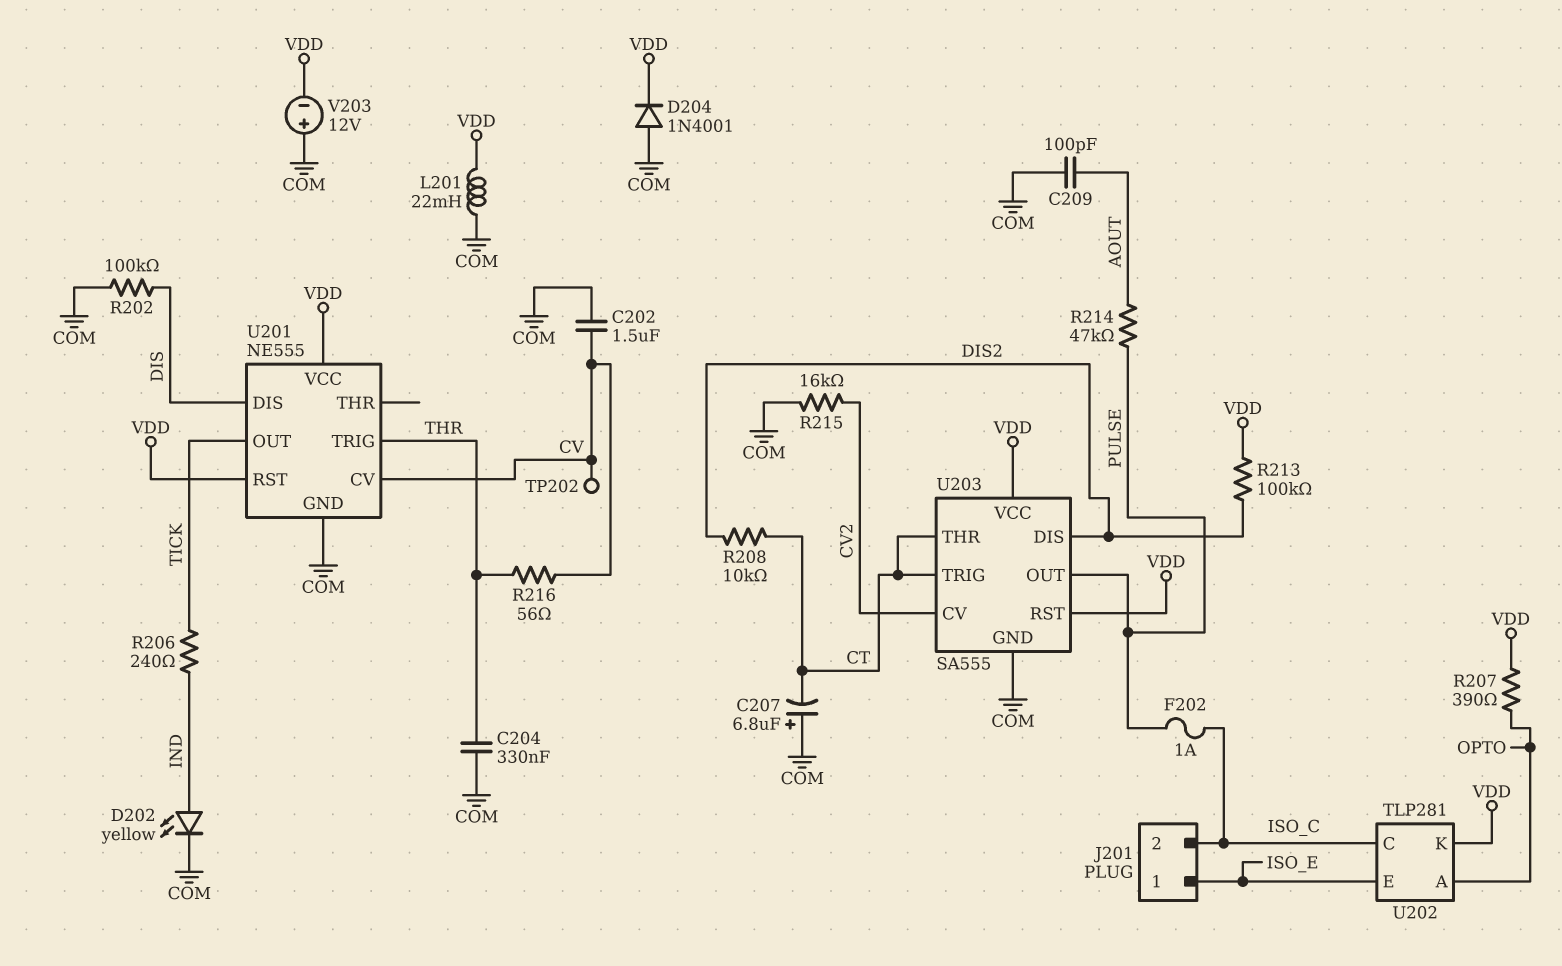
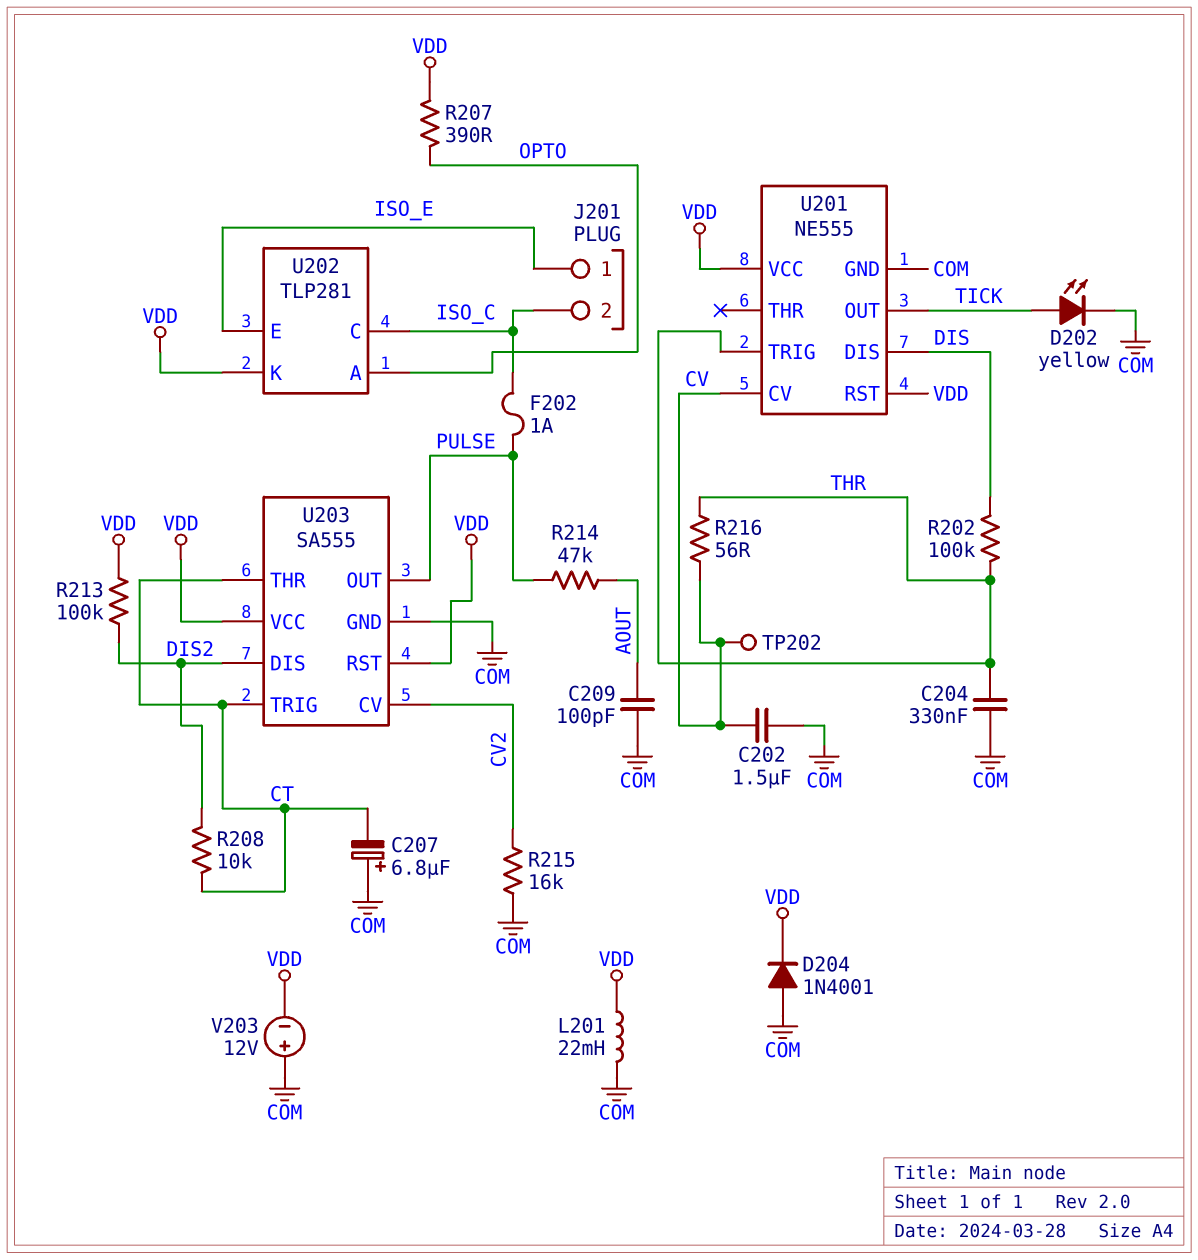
D202: LED yellow (A IND, K COM) -> LED yellow (A TICK, K COM)
R202: 100k (COM, DIS) -> 100k (DIS, THR)
R206: 240 (IND, TICK) -> none

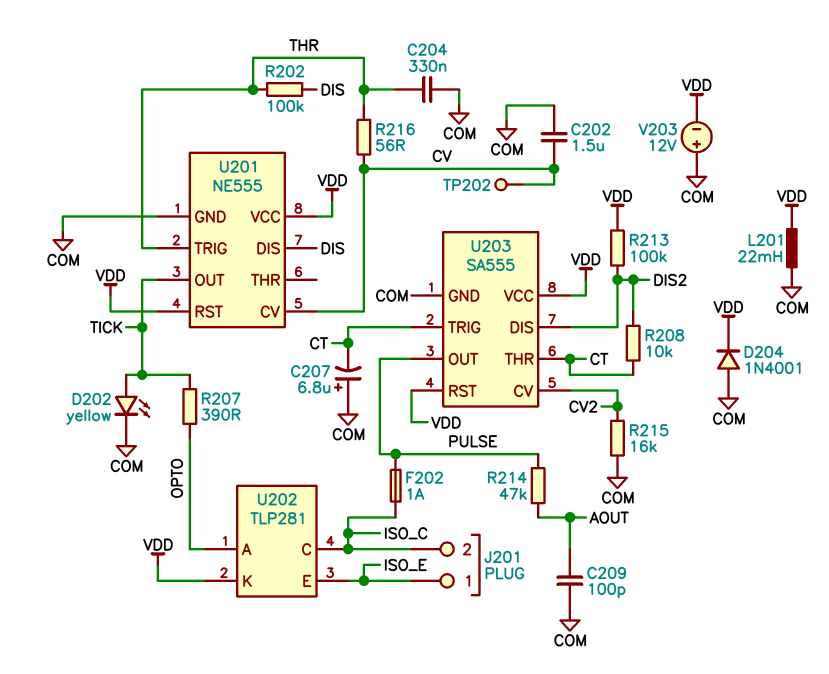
R207: 390 (OPTO, VDD) -> 390 (OPTO, TICK)

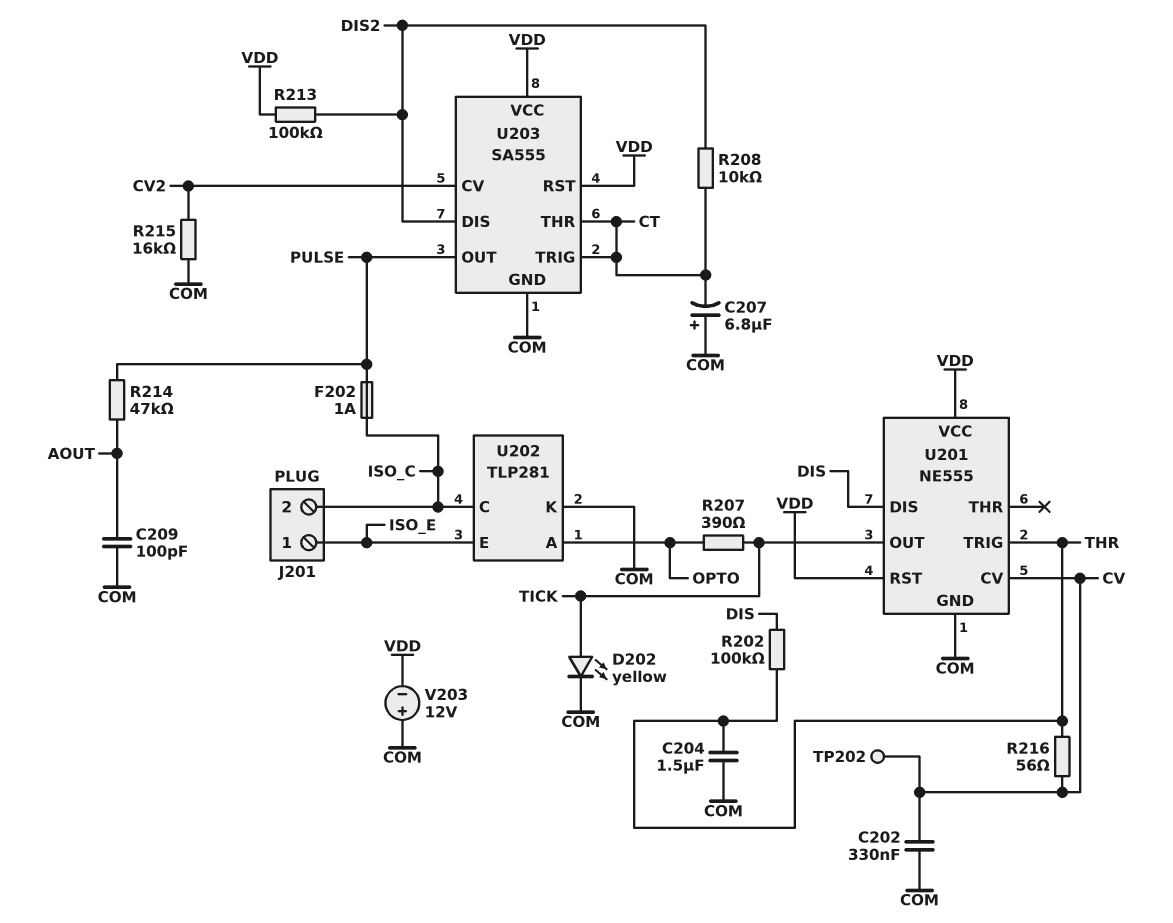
C202: 1.5uF (COM, CV) -> 330nF (COM, CV)
C204: 330nF (COM, THR) -> 1.5uF (COM, THR)
D204: diode 1N4001 (A COM, K VDD) -> none
L201: 22mH (COM, VDD) -> none
U202 pin K: VDD -> COM

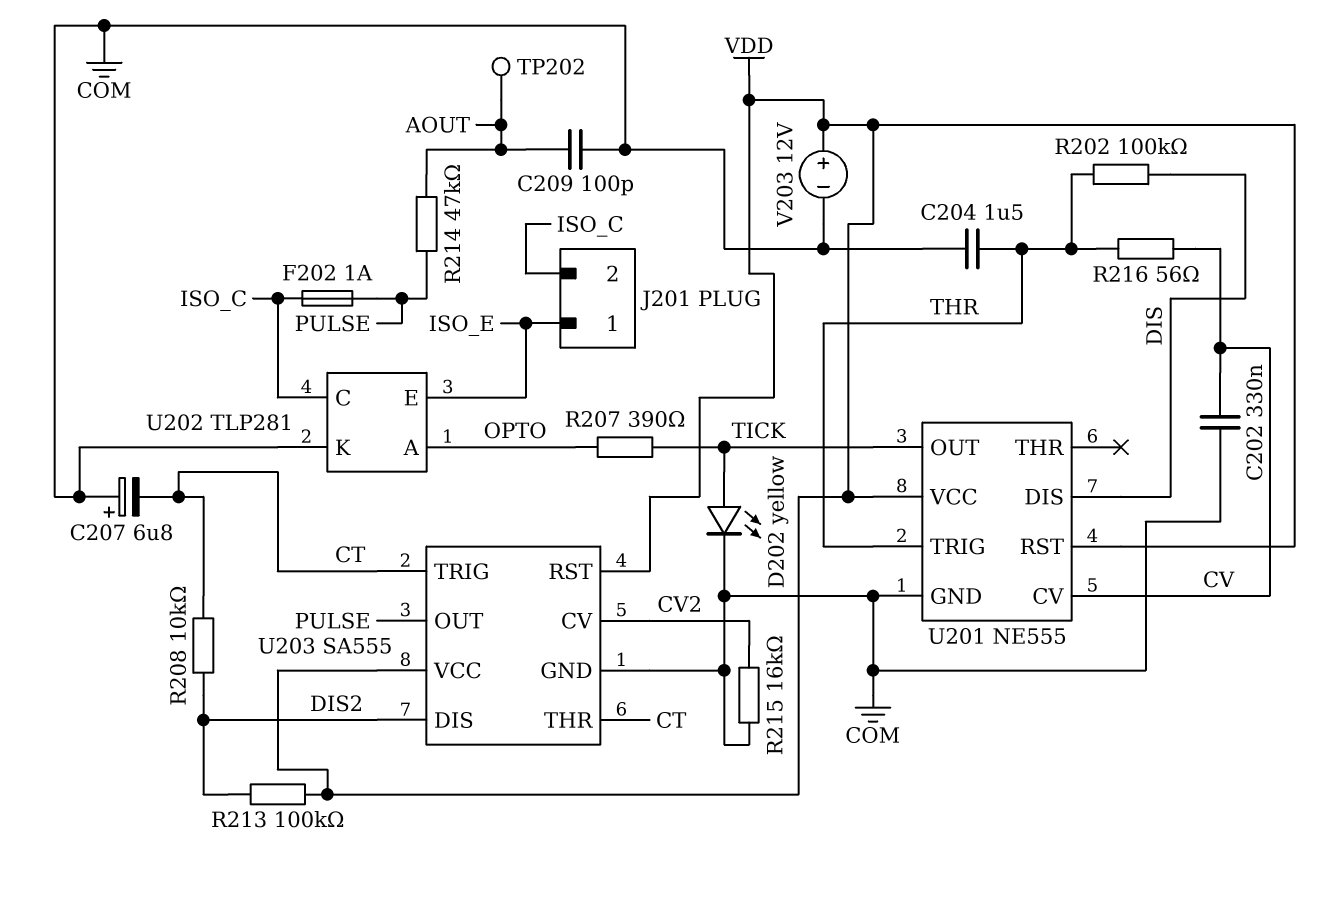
TP202: test point (CV) -> test point (AOUT)
V203: 12V (plus COM, minus VDD) -> 12V (plus VDD, minus COM)

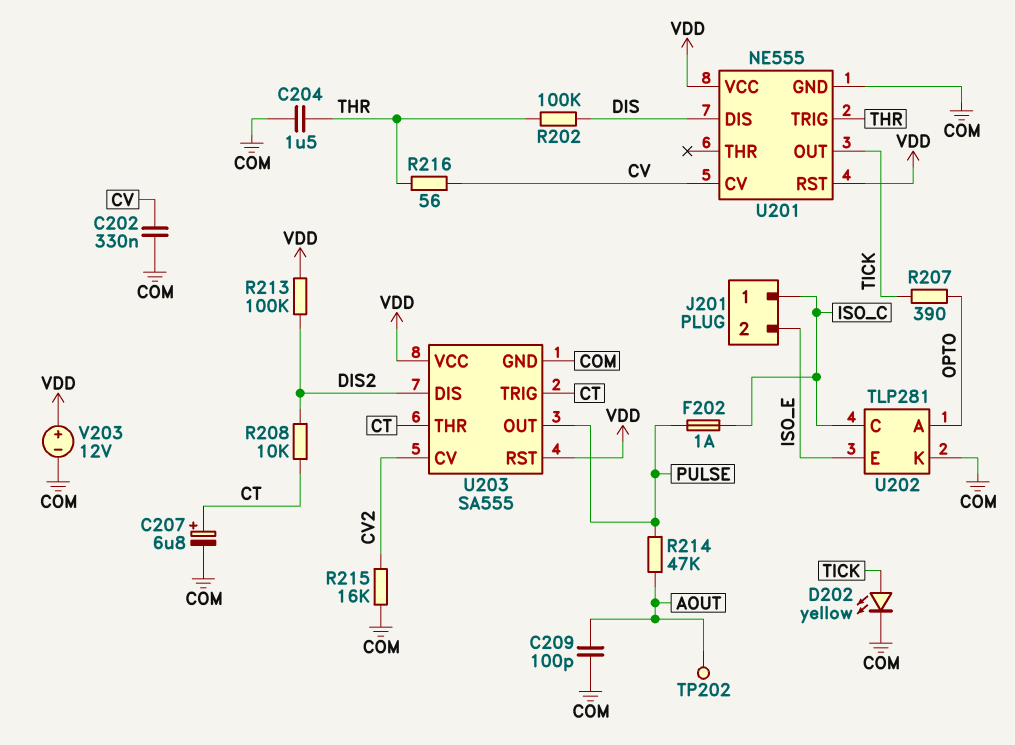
C207: 6.8uF (plus COM, minus CT) -> 6.8uF (plus CT, minus COM)
J201 pin 1: ISO_E -> ISO_C
J201 pin 2: ISO_C -> ISO_E

